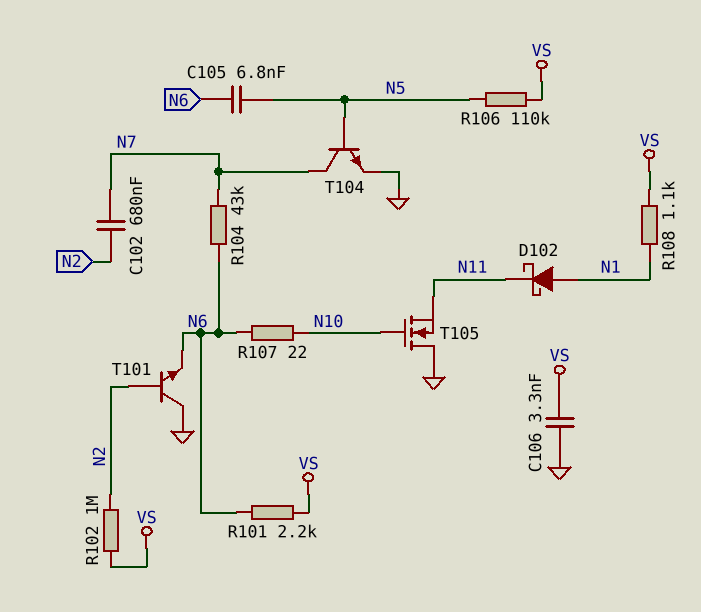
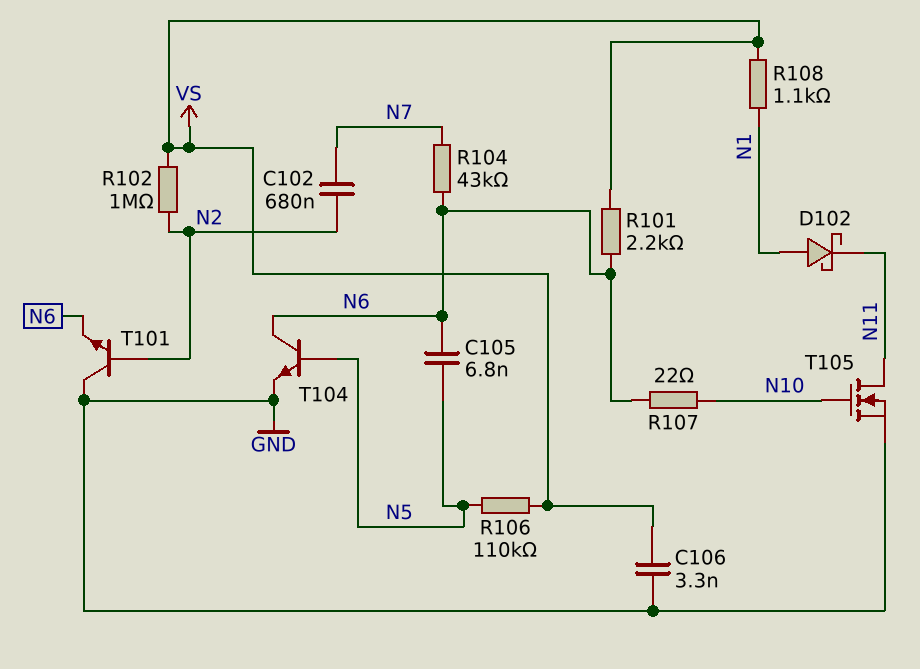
T104: NPN (B N5, C N7, E GND) -> NPN (B N5, C N6, E GND)
T105: NMOS (G N10, D GND, S N11) -> NMOS (G N10, D N11, S GND)

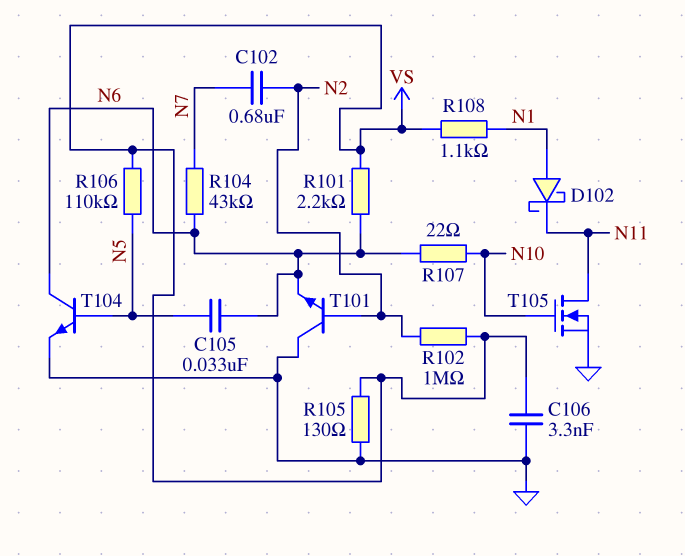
C105: 6.8nF (N5, N6) -> 33nF (N5, N6)
R105: none -> 130 (GND, VS)

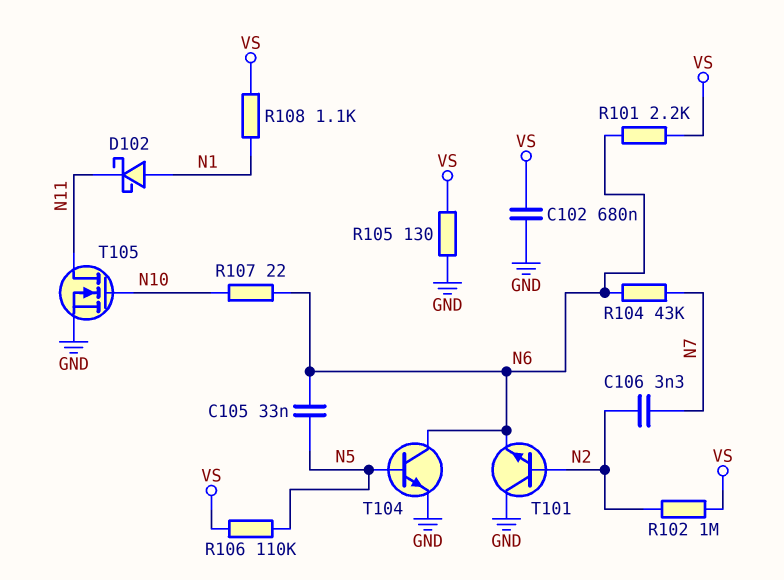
C102: 680nF (N2, N7) -> 680nF (GND, VS)
C106: 3.3nF (GND, VS) -> 3.3nF (N2, N7)

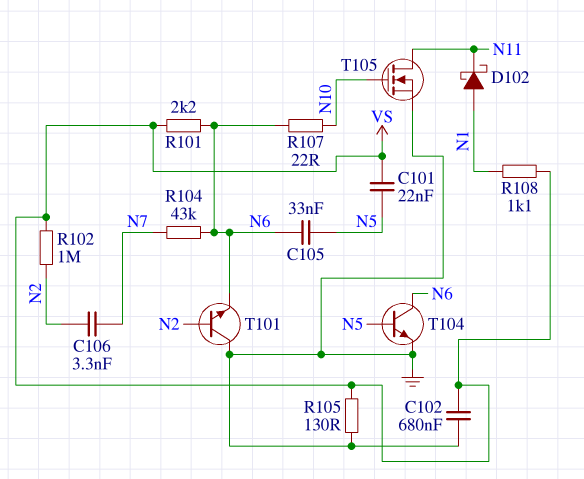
C101: none -> 22nF (N5, VS)
R106: 110k (N5, VS) -> none

